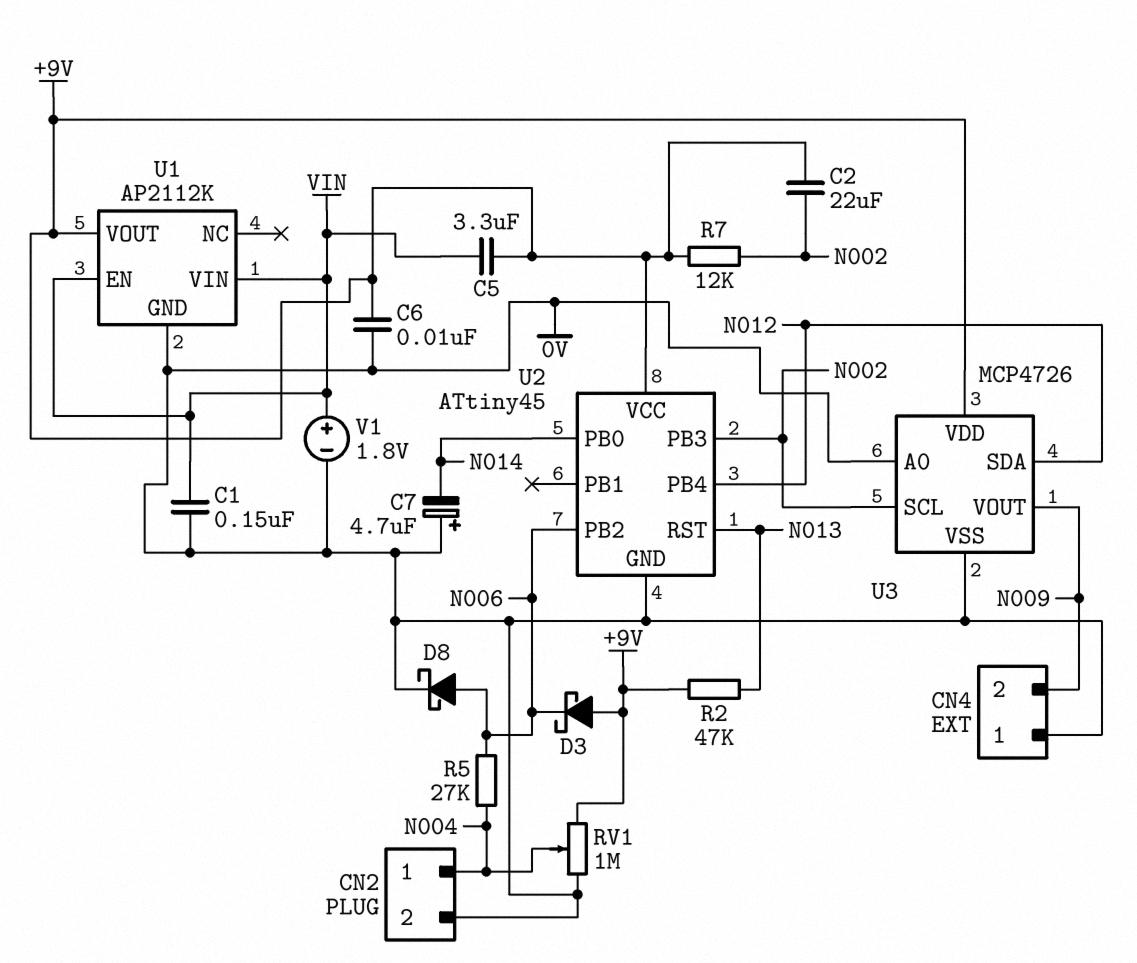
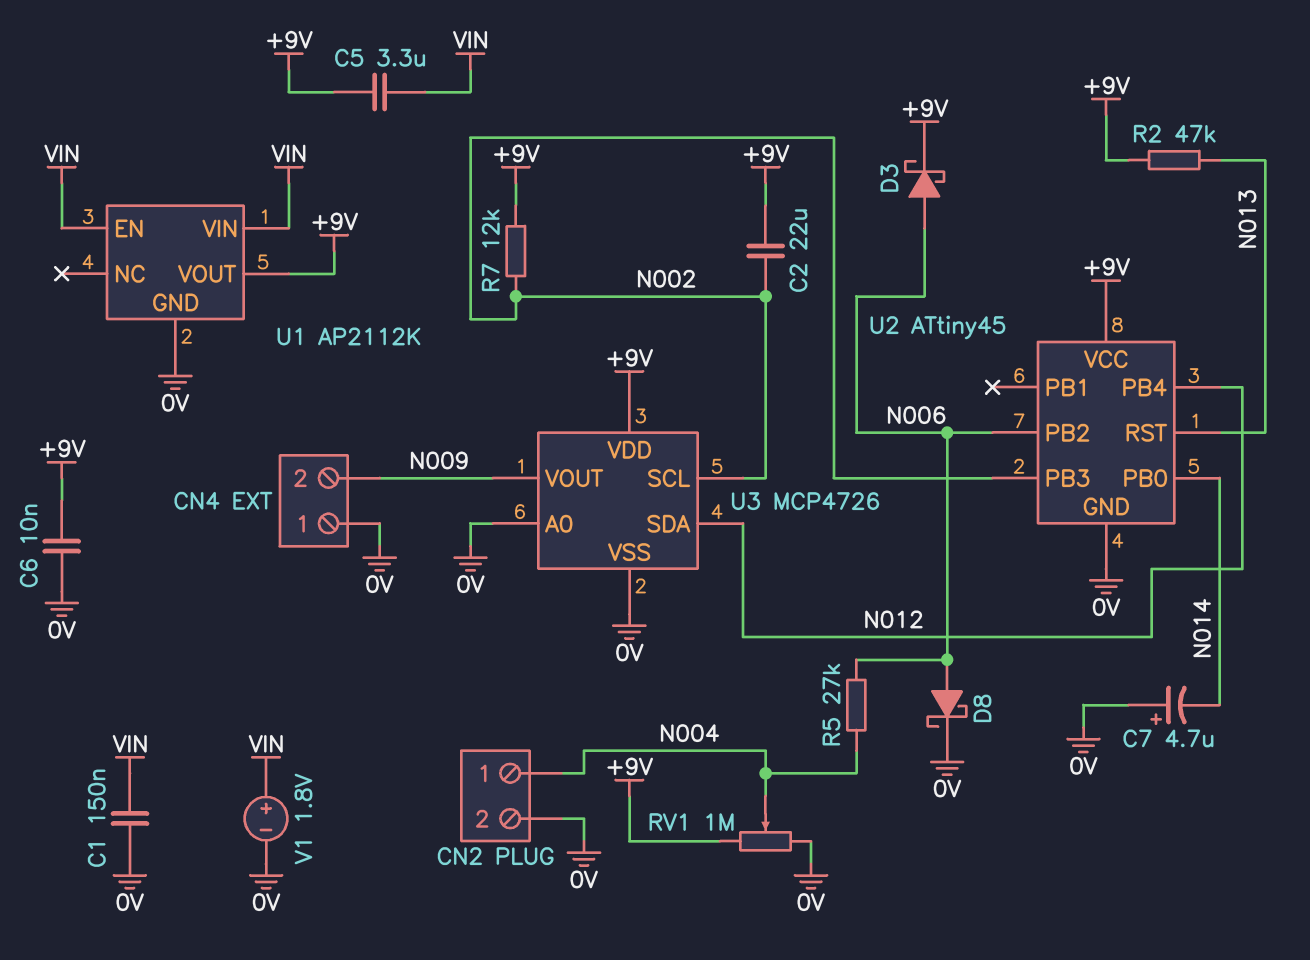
D3: schottky (A +9V, K N006) -> schottky (A N006, K +9V)

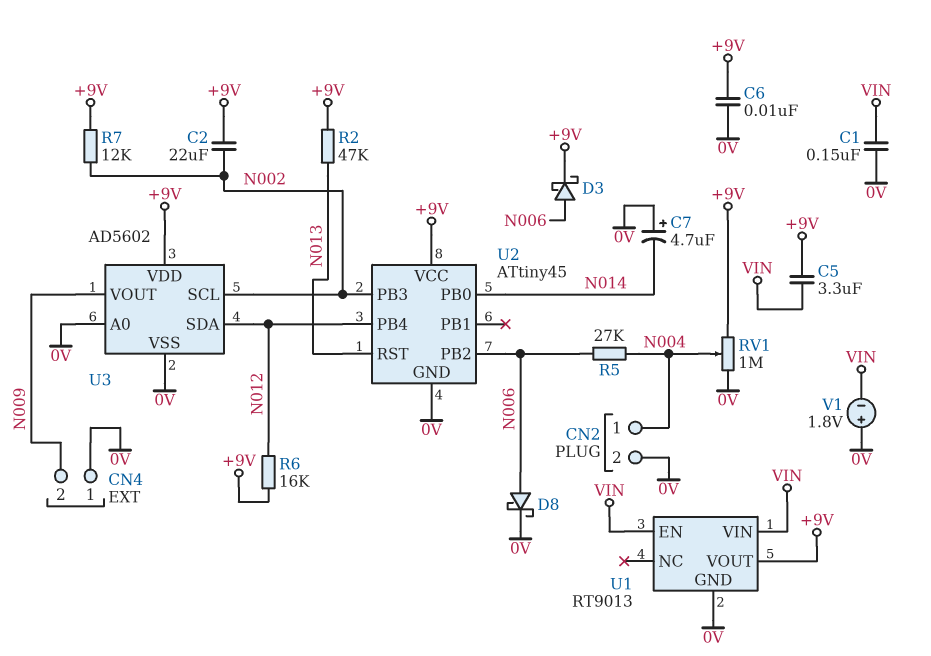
R6: none -> 16k (+9V, N012)
U1: AP2112K -> RT9013
U3: MCP4726 -> AD5602
V1: 1.8V (plus VIN, minus 0V) -> 1.8V (plus 0V, minus VIN)

